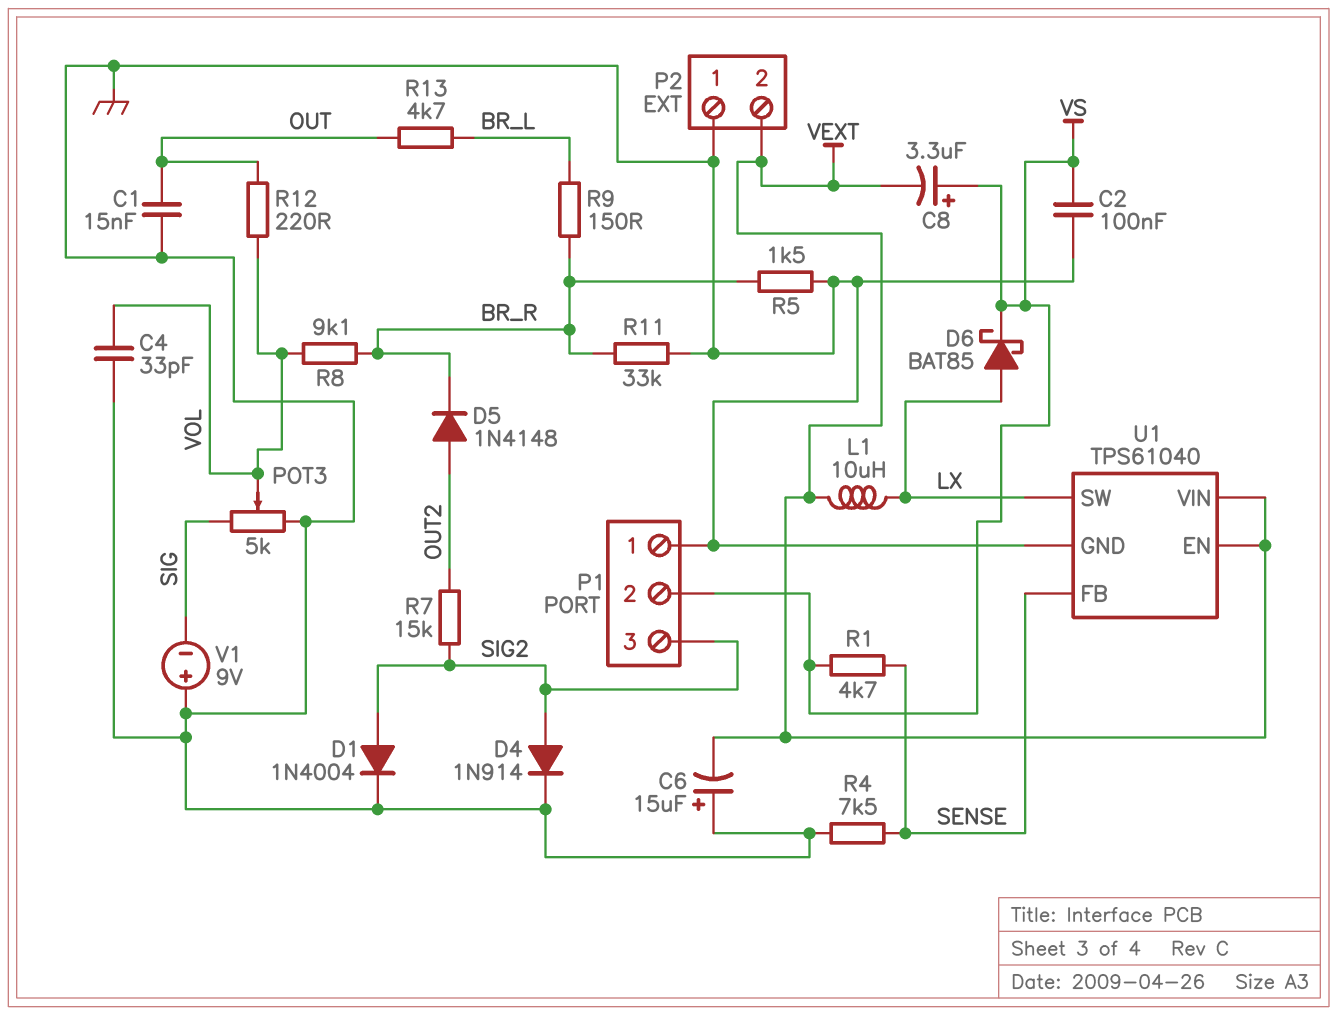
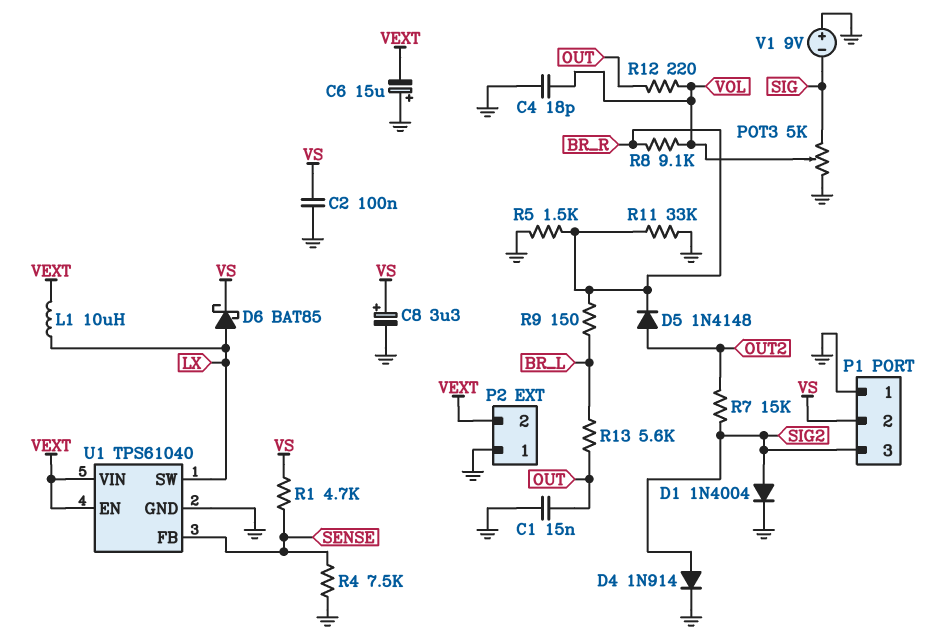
C4: 33pF (GND, VOL) -> 18pF (GND, VOL)
C8: 3.3uF (plus VS, minus VEXT) -> 3.3uF (plus VS, minus GND)
R13: 4.7k (BR_L, OUT) -> 5.6k (BR_L, OUT)

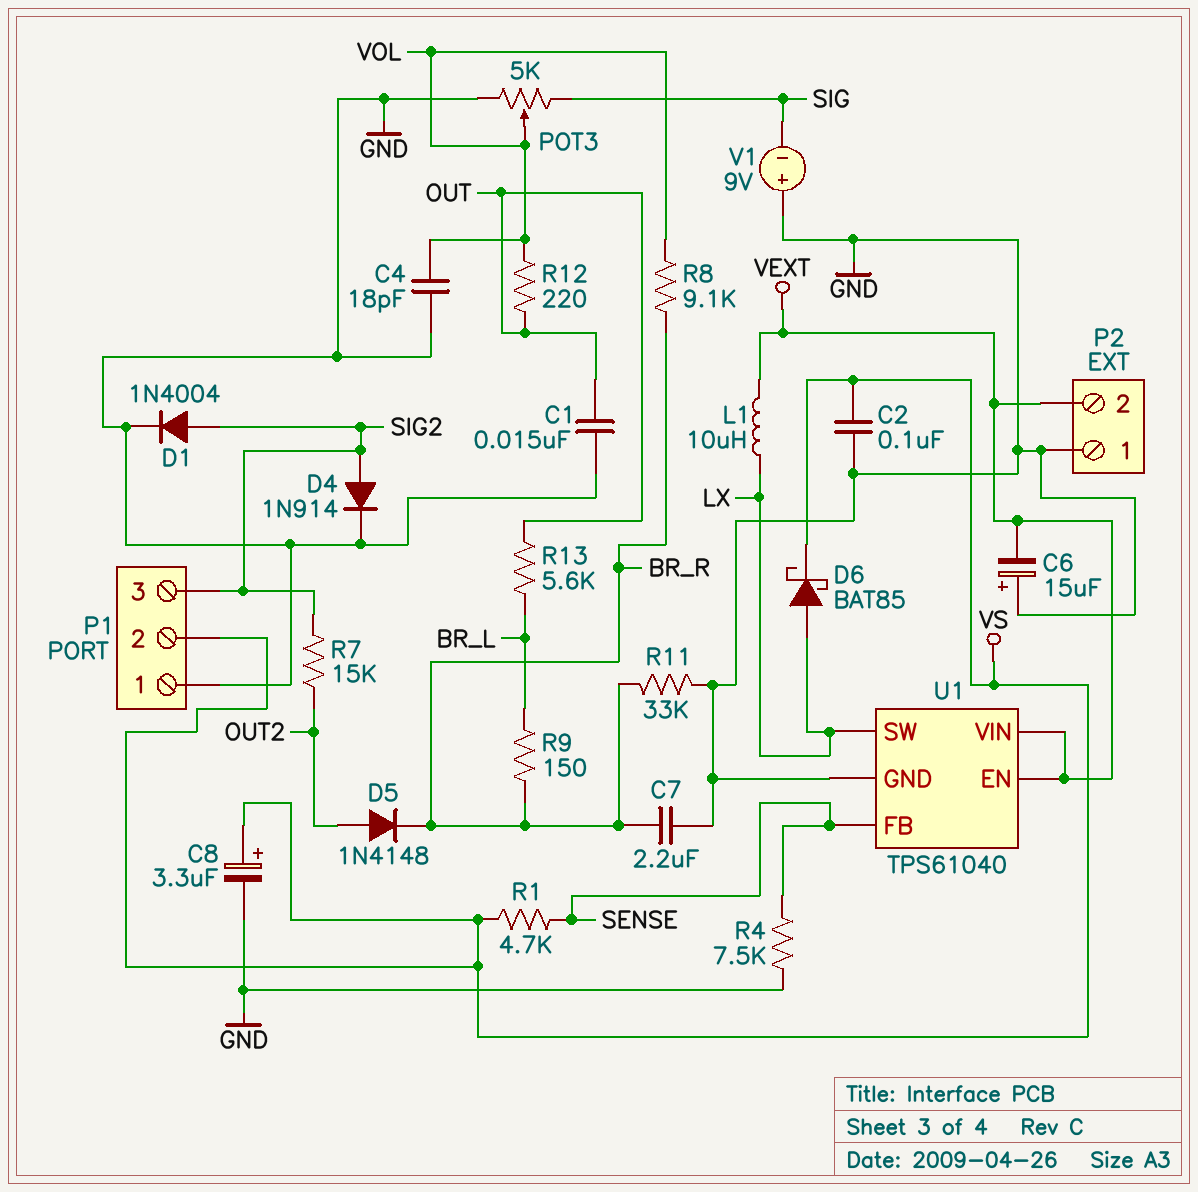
C7: none -> 2.2uF (BR_R, GND)
R5: 1.5k (BR_R, GND) -> none

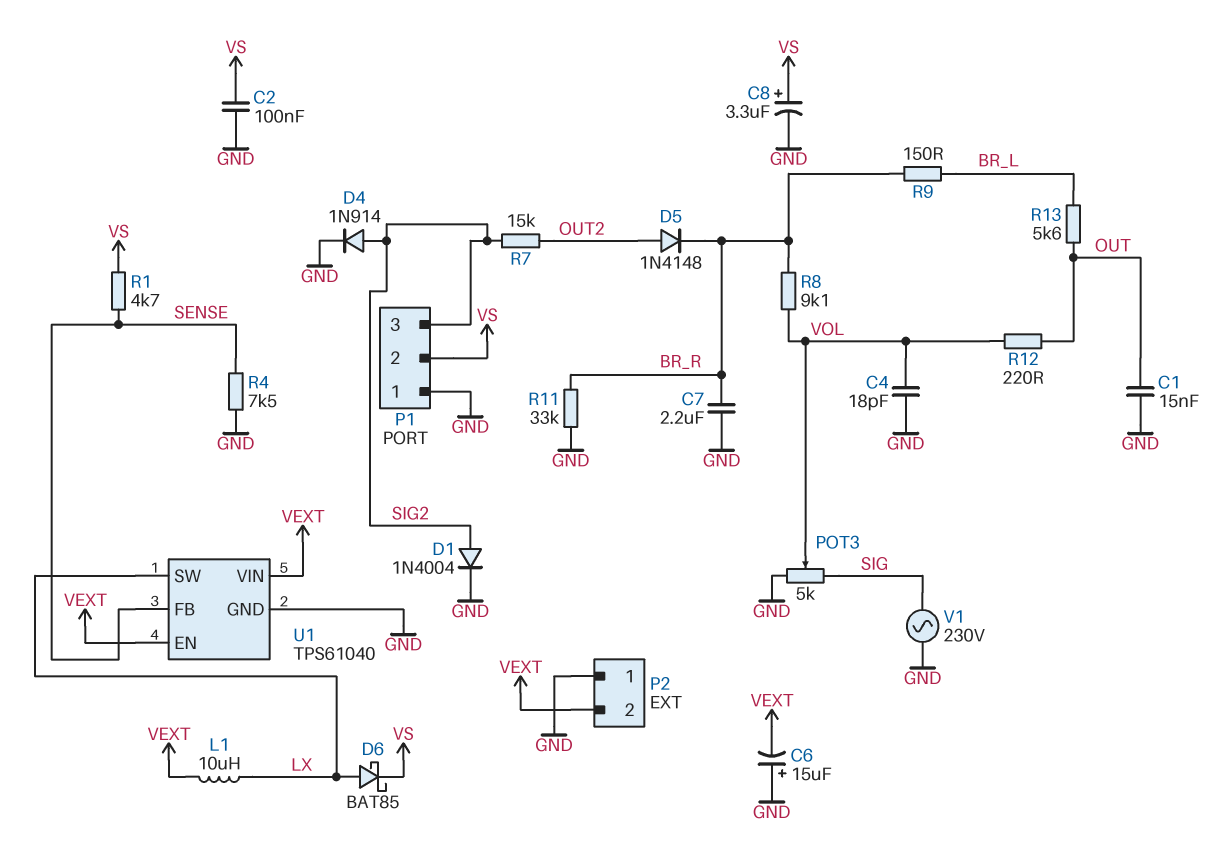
V1: 9V (plus GND, minus SIG) -> AC 230V (GND, SIG)

